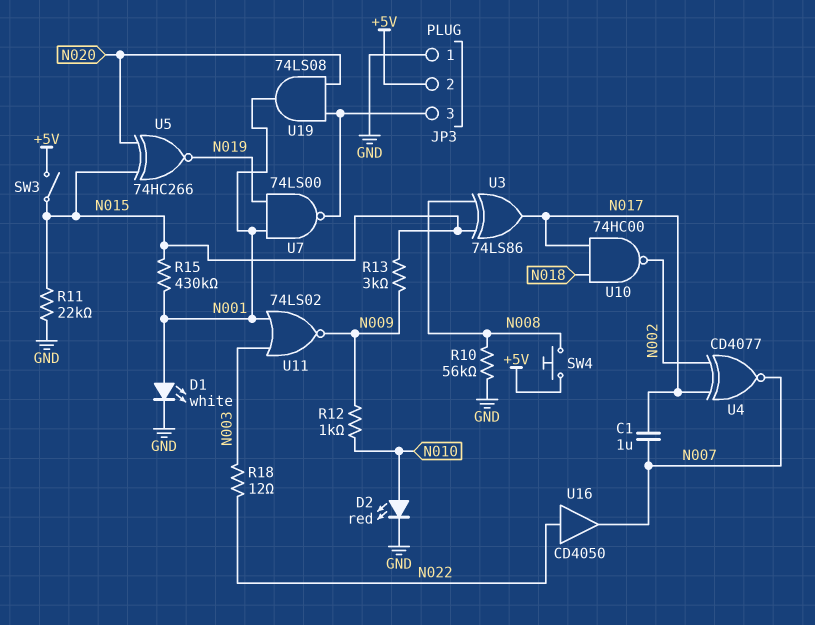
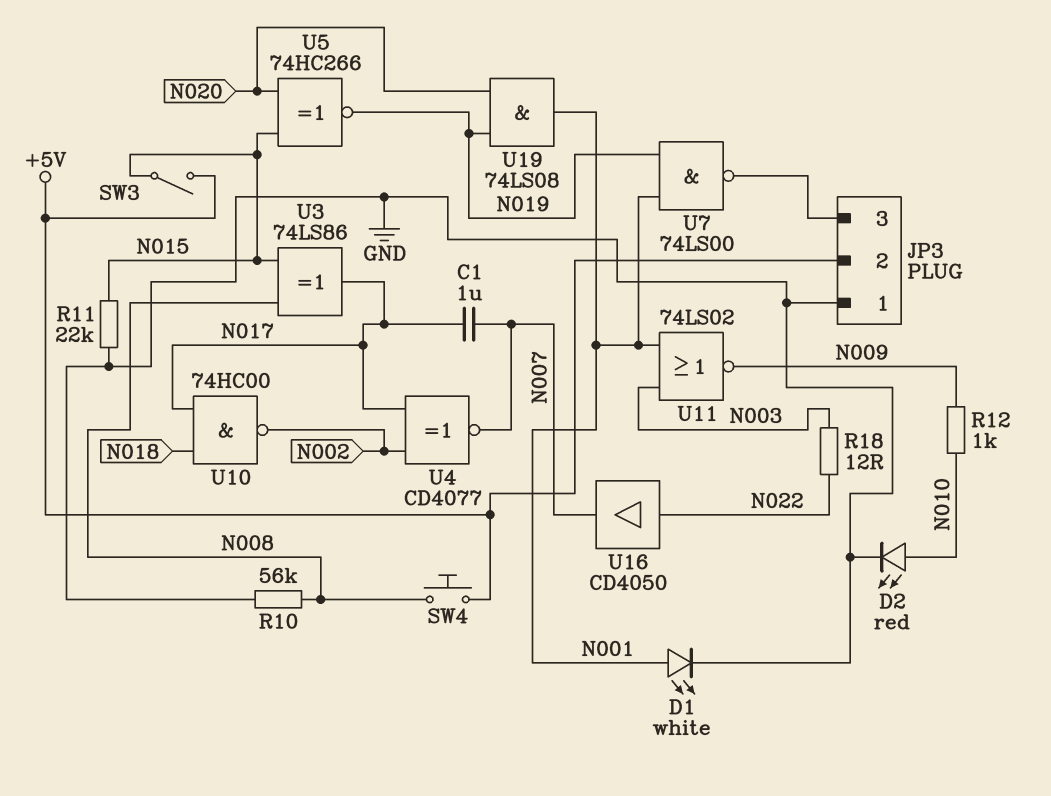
R13: 3k (N009, N015) -> none
R15: 430k (N001, N015) -> none
U19: AND 74LS08 (in JP3/3, in N020, out N001) -> AND 74LS08 (in N019, in N020, out N001)

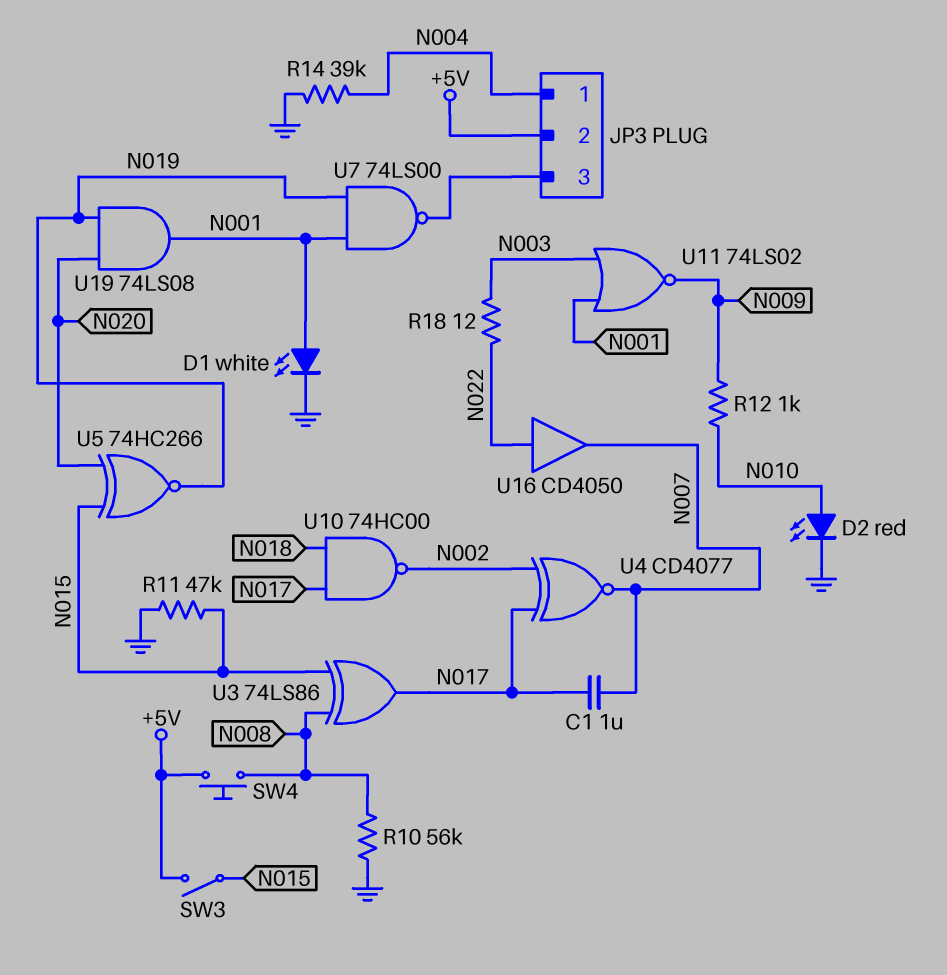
JP3 pin 1: GND -> N004
R11: 22k (GND, N015) -> 47k (GND, N015)
R14: none -> 39k (GND, N004)

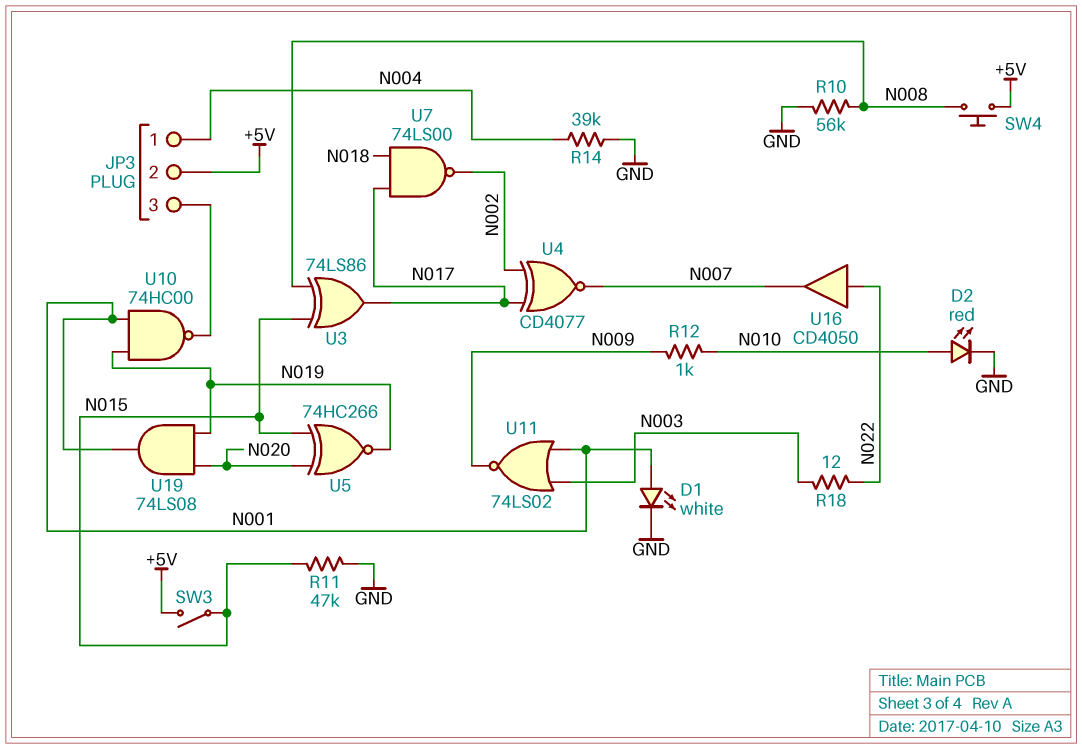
C1: 1uF (N007, N017) -> none
U7: NAND 74LS00 (in N001, in N019, out JP3/3) -> NAND 74LS00 (in N017, in N018, out N002)
U10: NAND 74HC00 (in N017, in N018, out N002) -> NAND 74HC00 (in N001, in N019, out JP3/3)

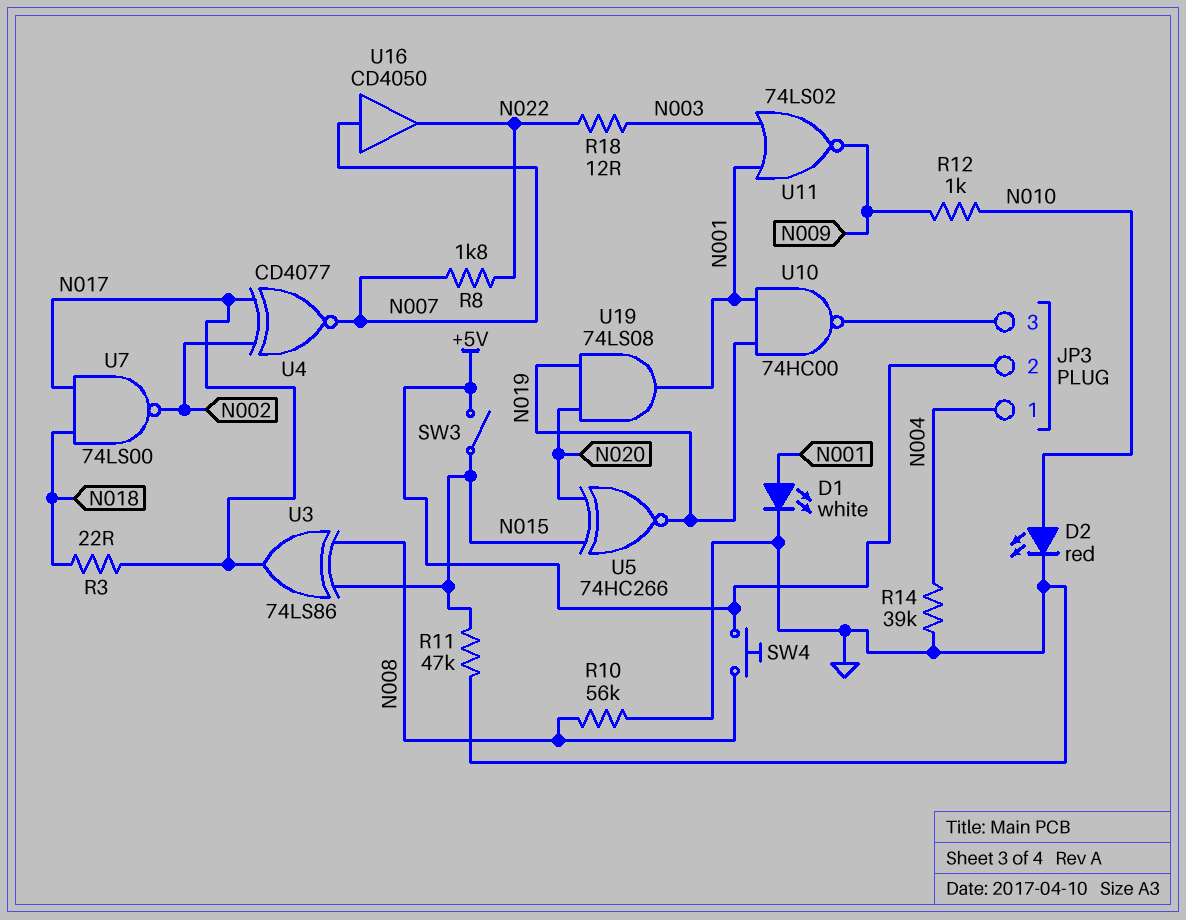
R3: none -> 22 (N017, N018)
R8: none -> 1.8k (N007, N022)
U16: buffer CD4050 (in N022, out N007) -> buffer CD4050 (in N007, out N022)

